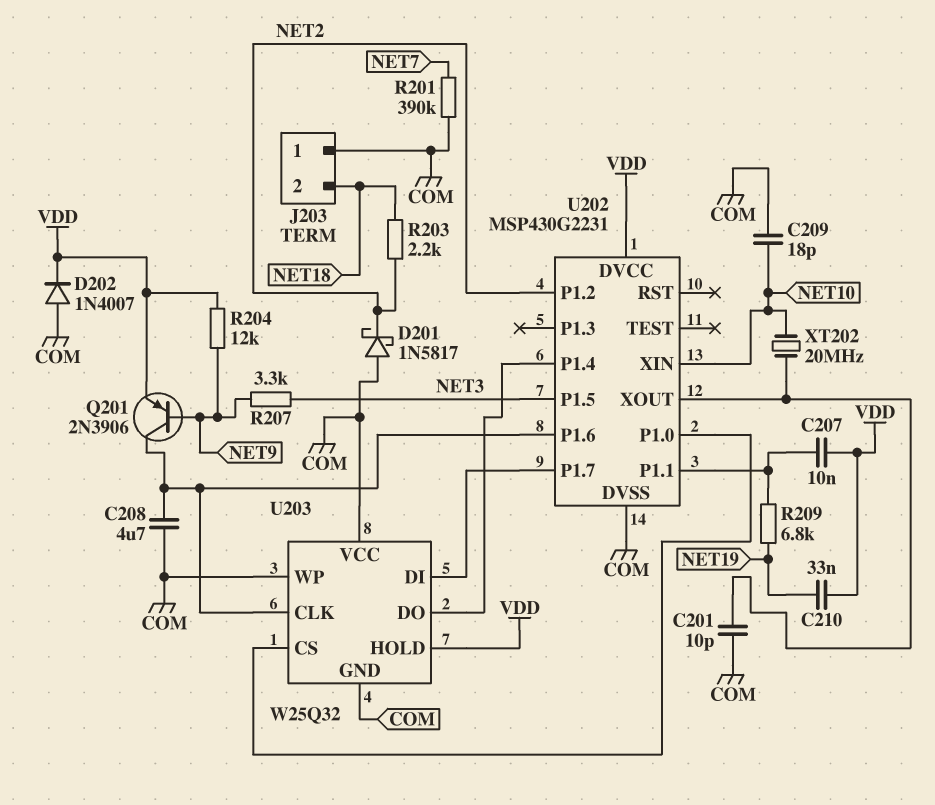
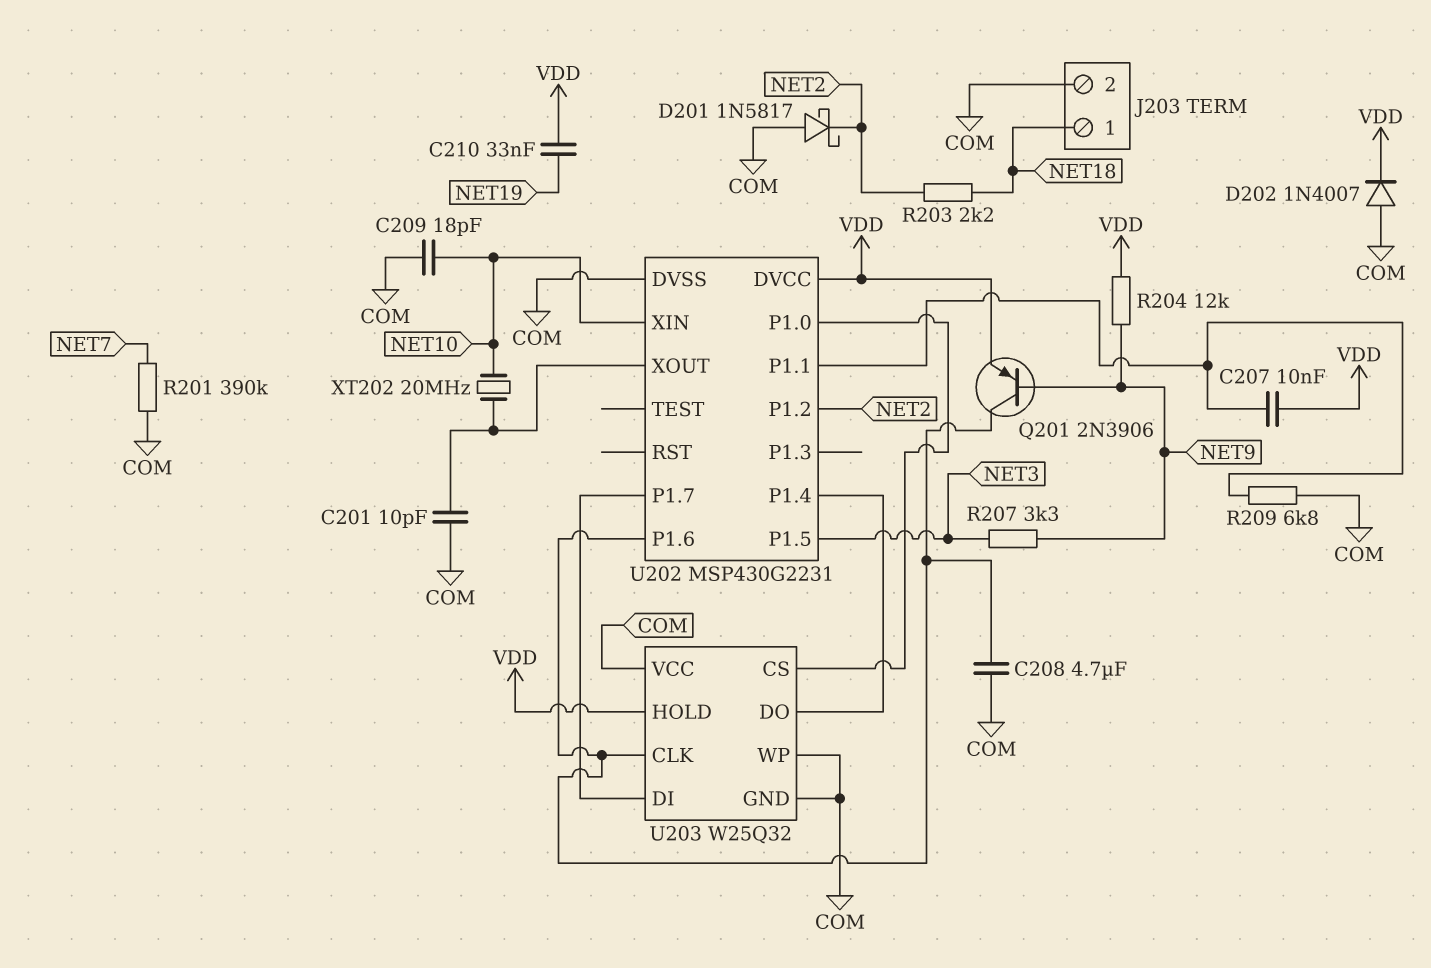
J203 pin 1: COM -> NET18
J203 pin 2: NET18 -> COM
R209: 6.8k (NET19, U202/P1.1) -> 6.8k (COM, U202/P1.1)

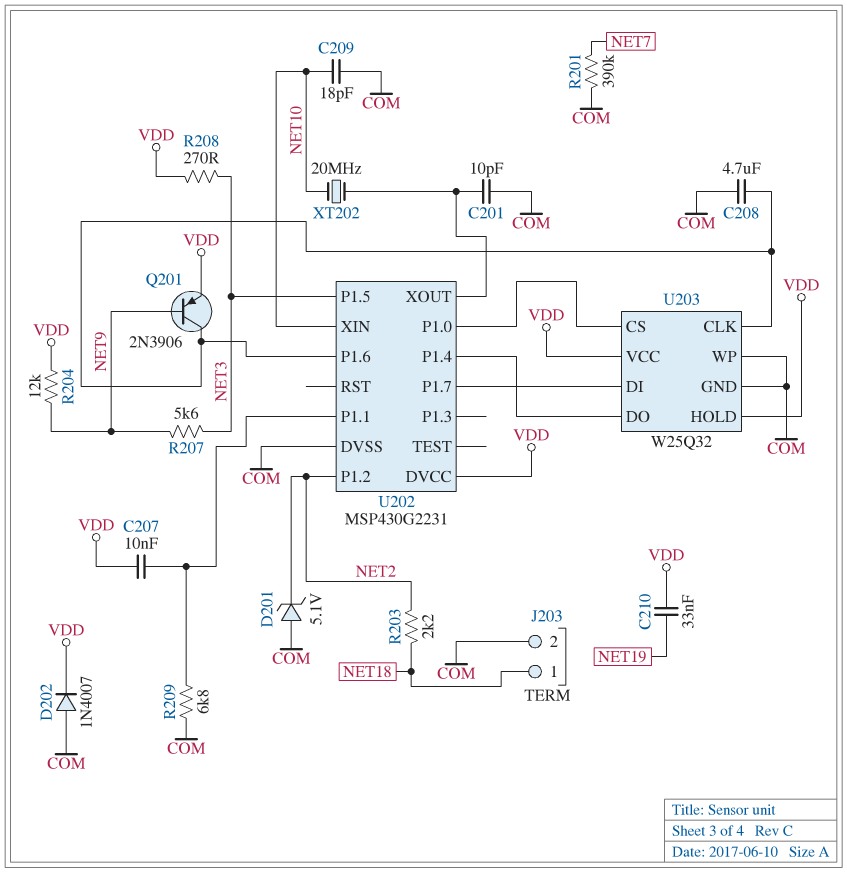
D201: schottky 1N5817 (A COM, K NET2) -> zener 5.1V (A COM, K NET2)
R207: 3.3k (NET3, NET9) -> 5.6k (NET3, NET9)
R208: none -> 270 (NET3, VDD)
U203 pin VCC: COM -> VDD

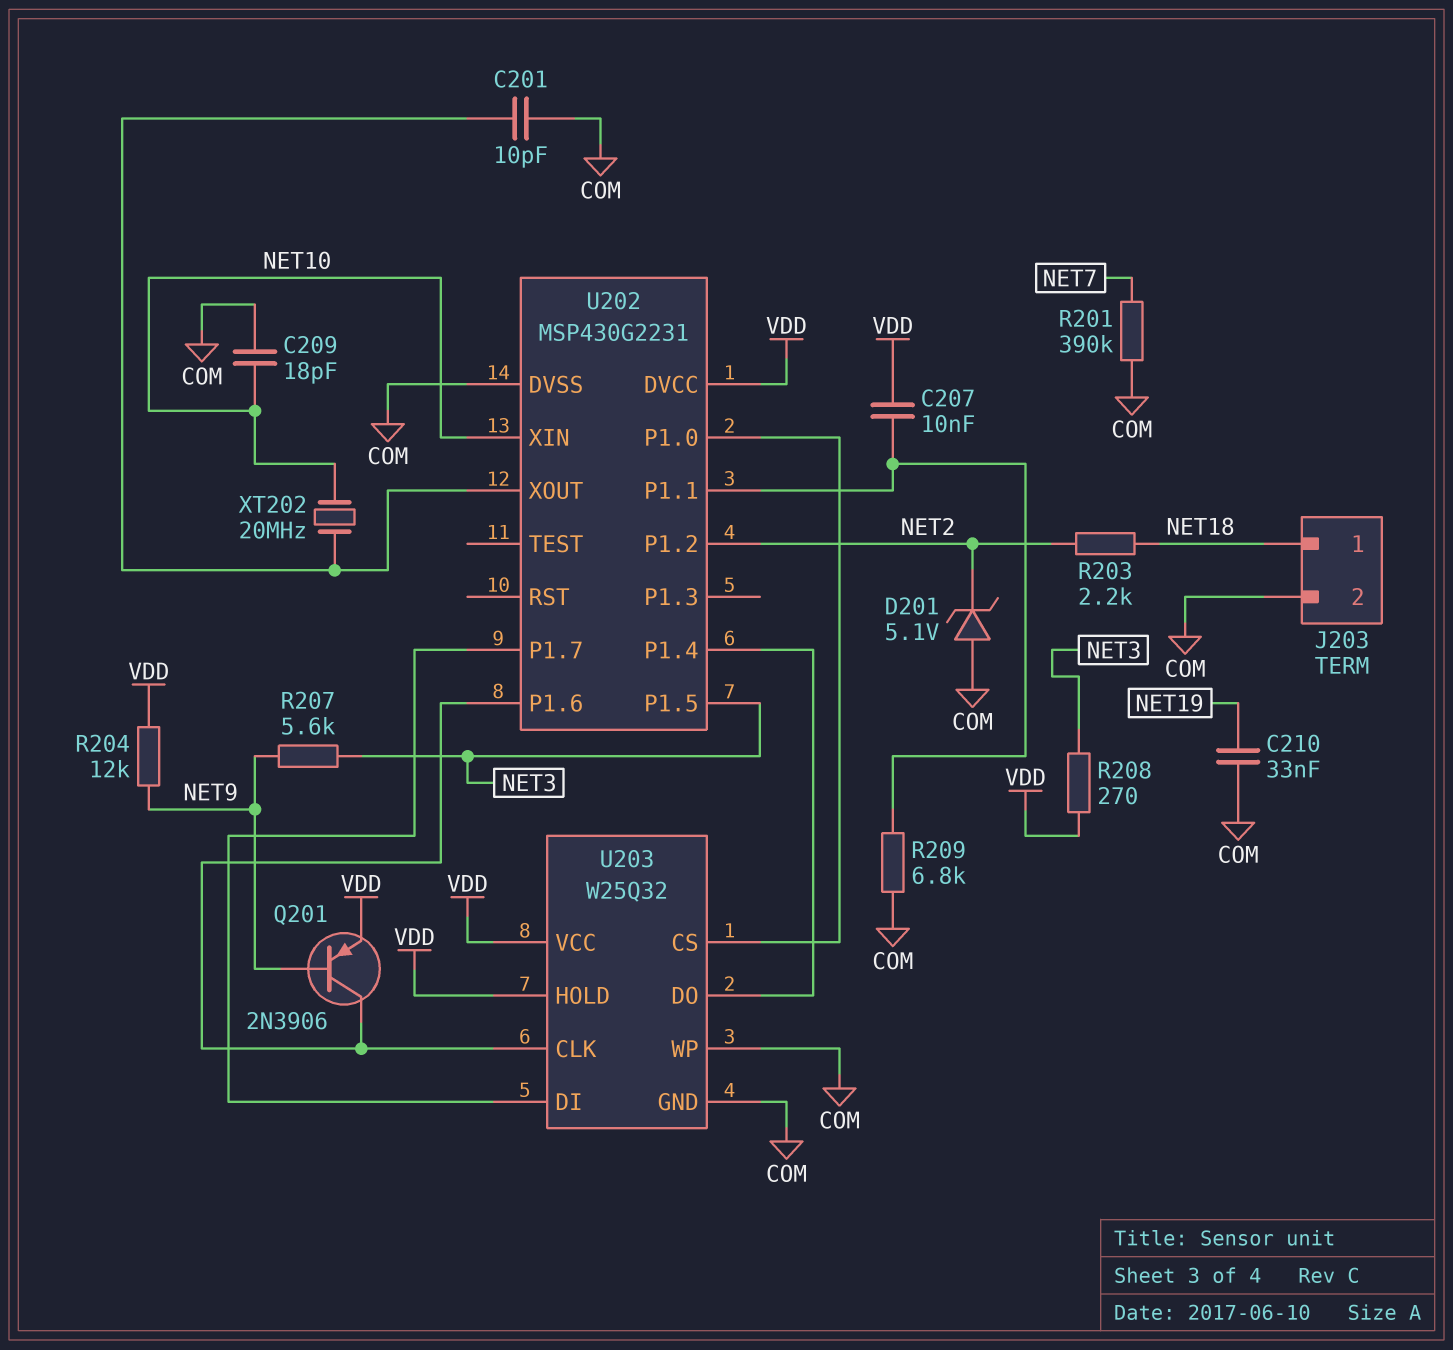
C208: 4.7uF (COM, U202/P1.6) -> none
C210: 33nF (NET19, VDD) -> 33nF (COM, NET19)
D202: diode 1N4007 (A COM, K VDD) -> none

